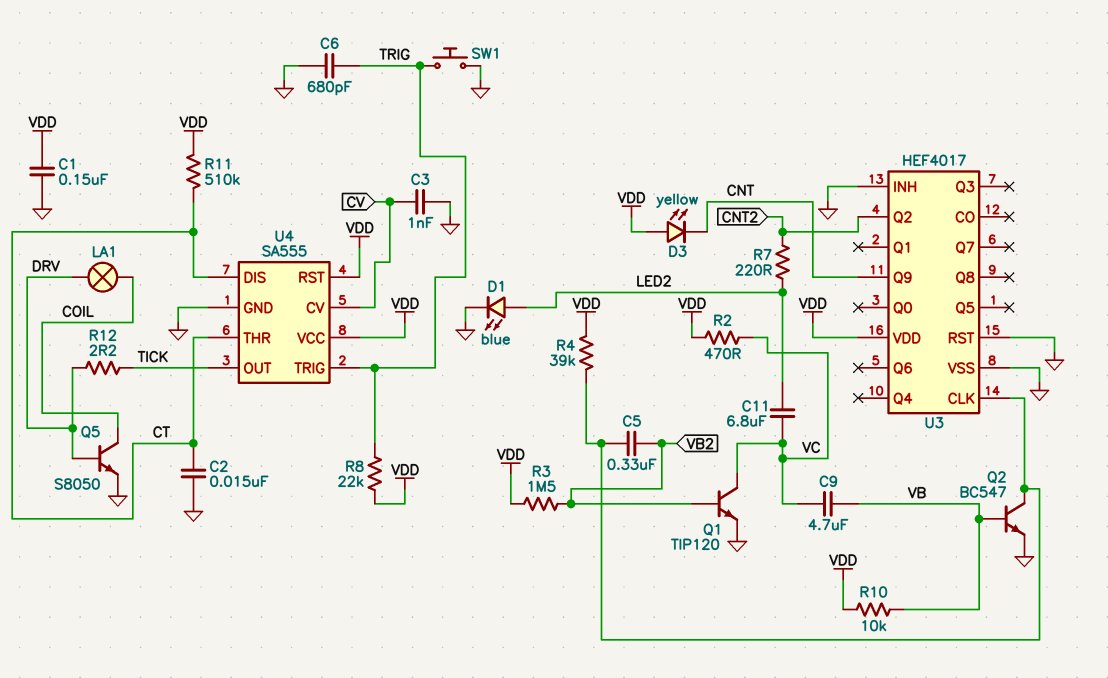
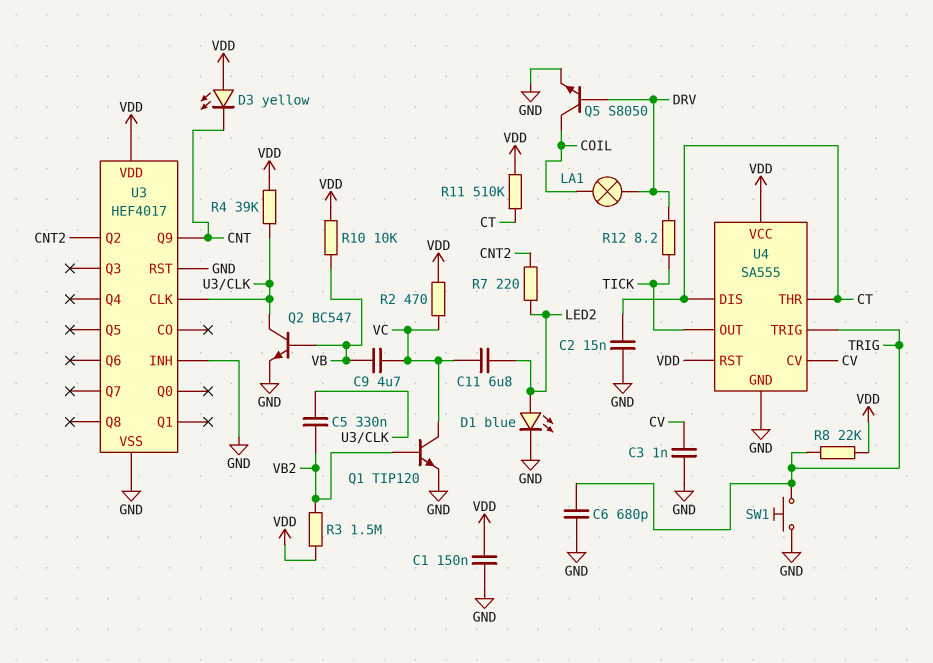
R12: 2.2 (DRV, TICK) -> 8.2 (DRV, TICK)

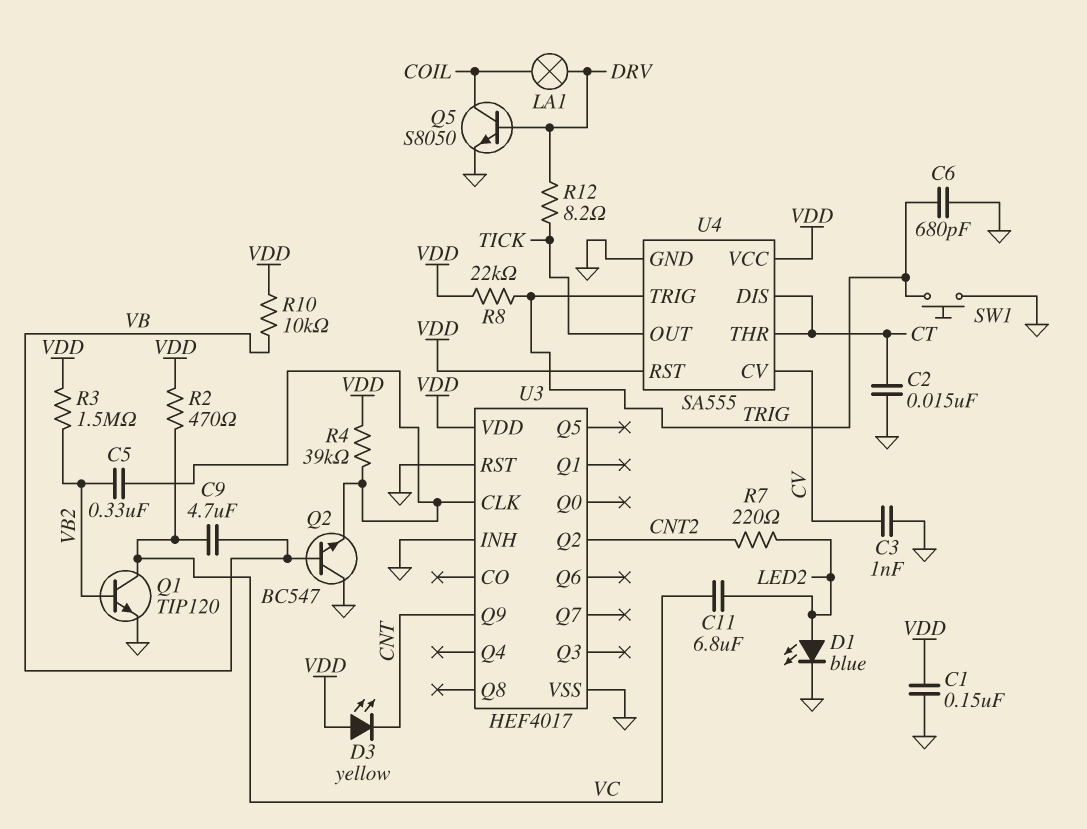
Q2: NPN BC547 (B VB, C U3/CLK, E GND) -> NPN BC547 (B VB, C GND, E U3/CLK)
R11: 510k (CT, VDD) -> none

